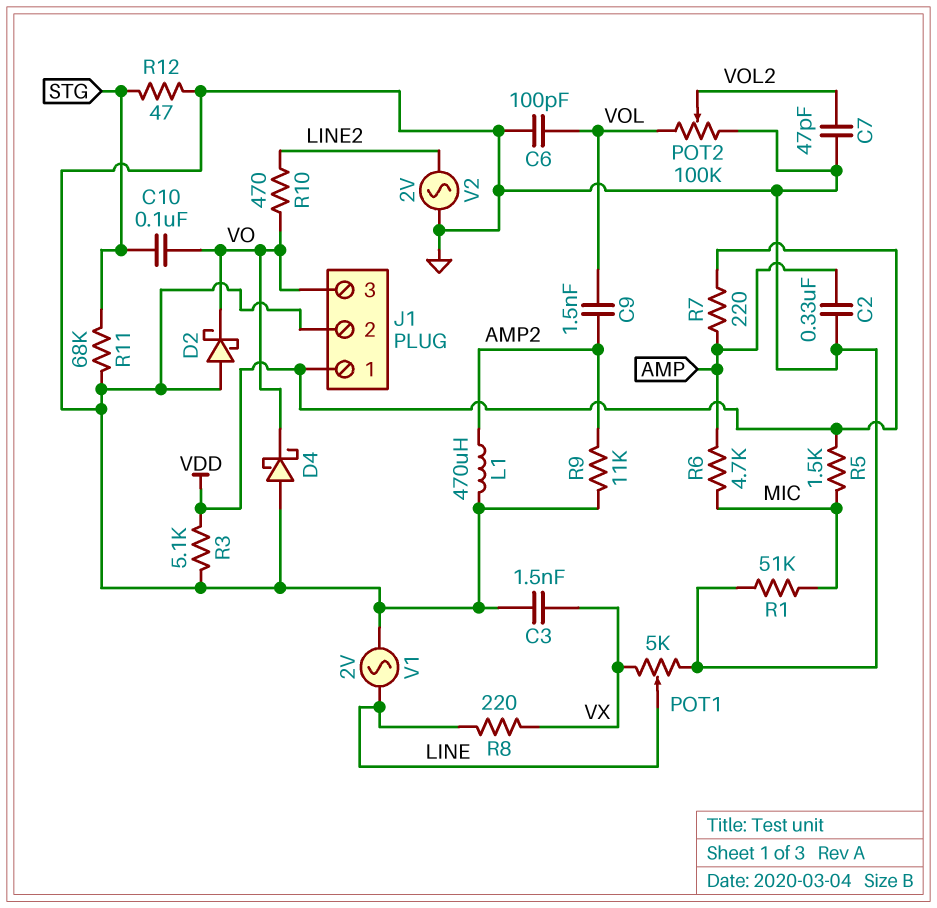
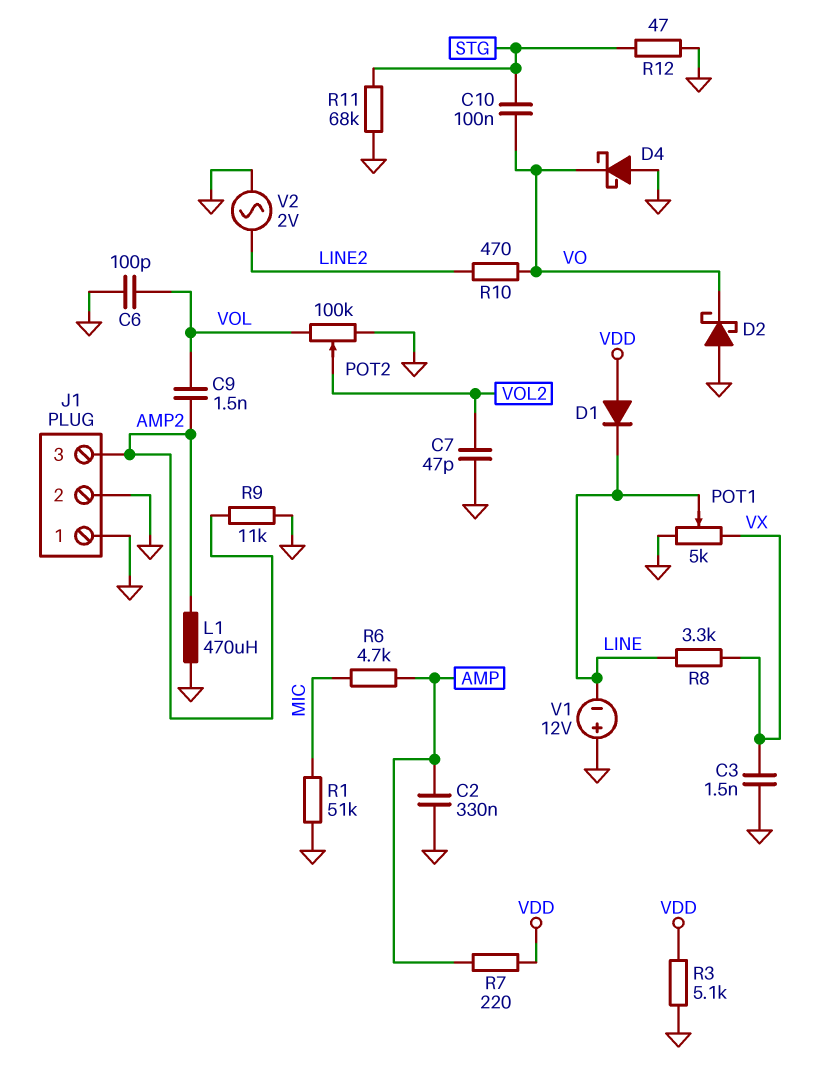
D1: none -> diode (A VDD, K LINE)
J1 pin 1: VDD -> GND
J1 pin 3: VO -> AMP2
R5: 1.5k (MIC, VDD) -> none
R8: 220 (LINE, VX) -> 3.3k (LINE, VX)
V1: AC 2V (GND, LINE) -> 12V (plus GND, minus LINE)

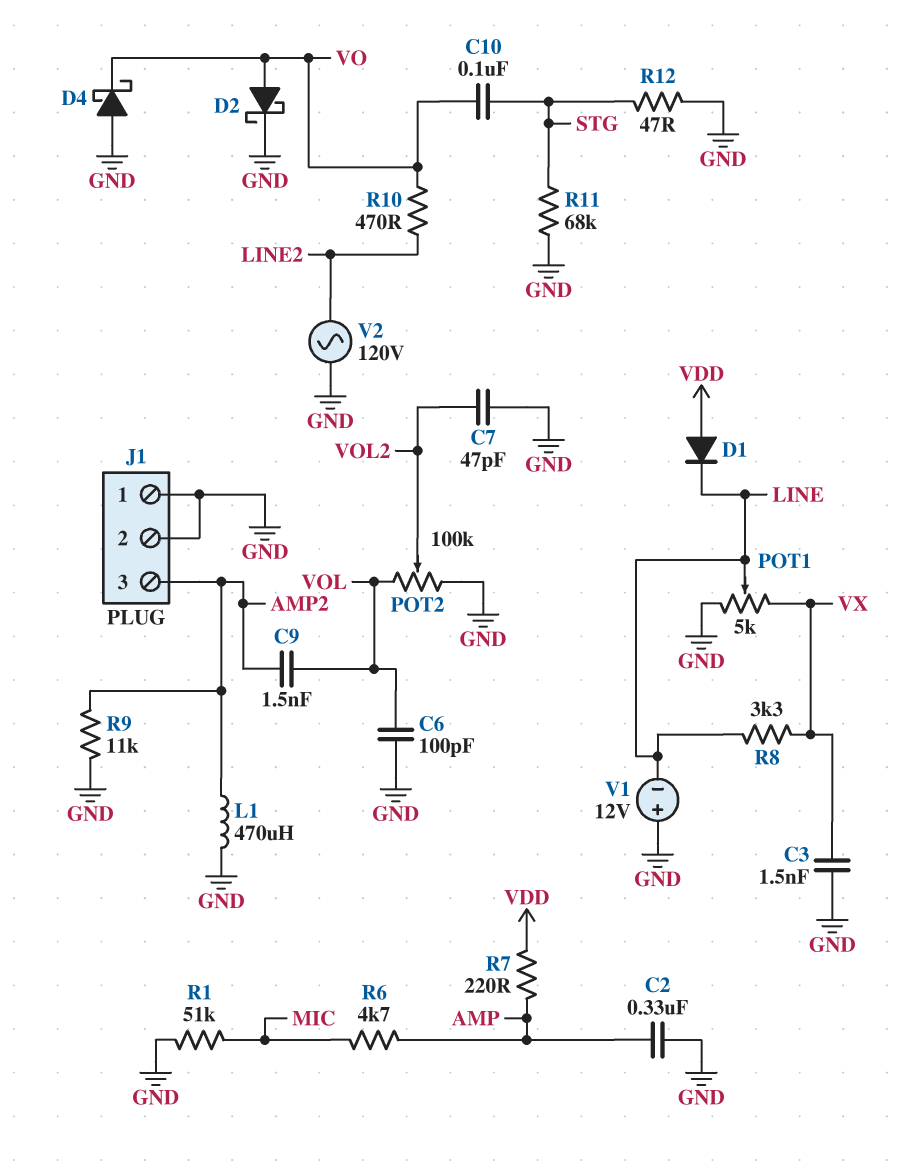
D2: schottky (A GND, K VO) -> schottky (A VO, K GND)
R3: 5.1k (GND, VDD) -> none
V2: AC 2V (GND, LINE2) -> AC 120V (GND, LINE2)

